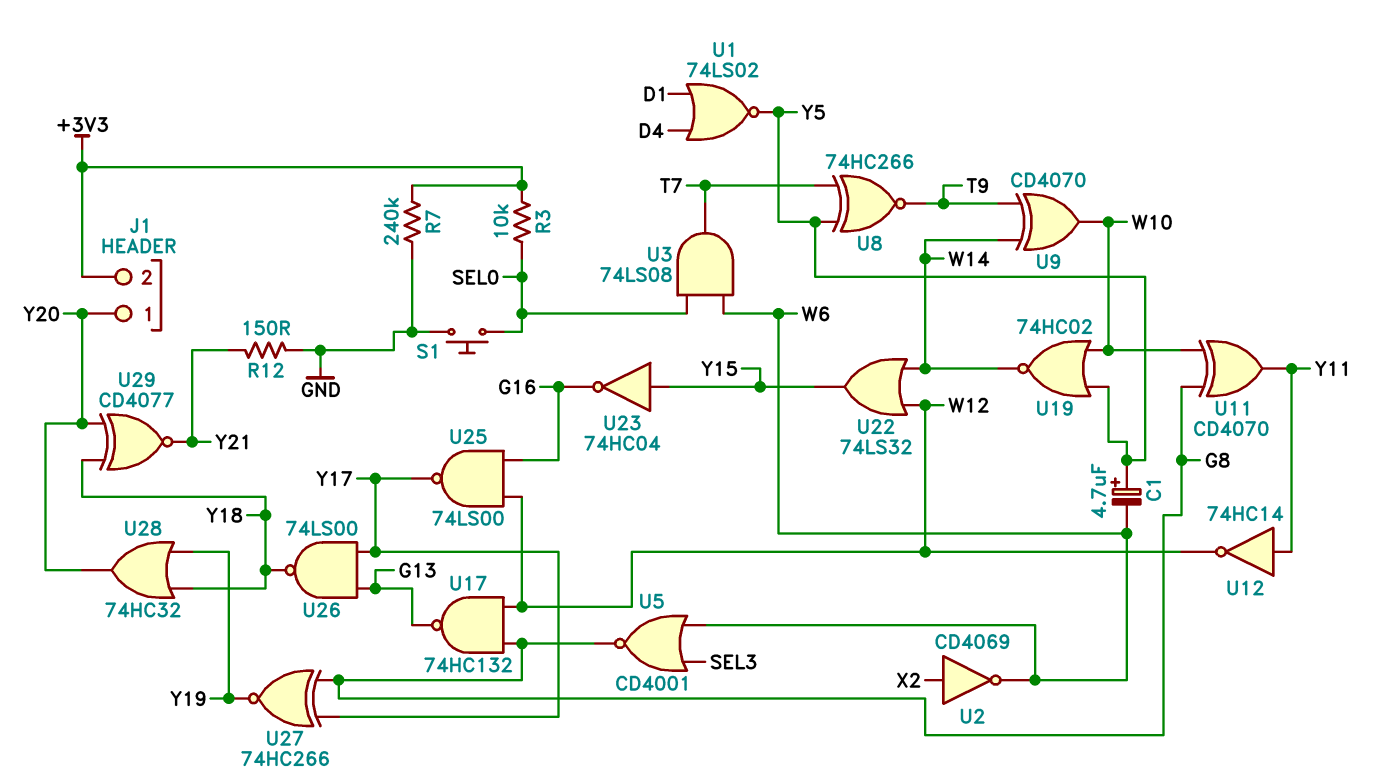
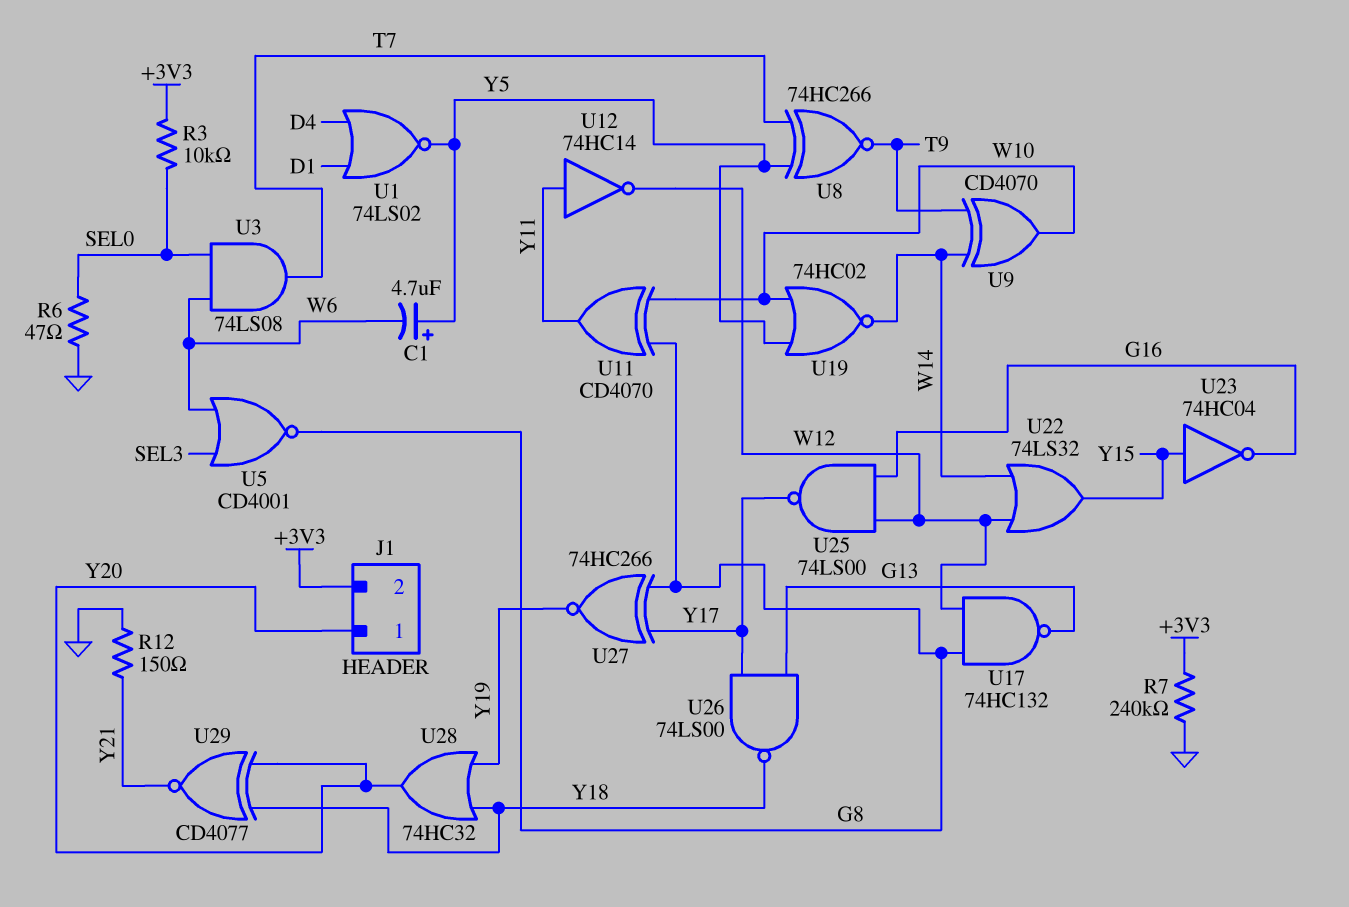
R6: none -> 47 (GND, SEL0)
S1: button (GND, SEL0) -> none
U2: NOT CD4069 (in X2, out W6) -> none

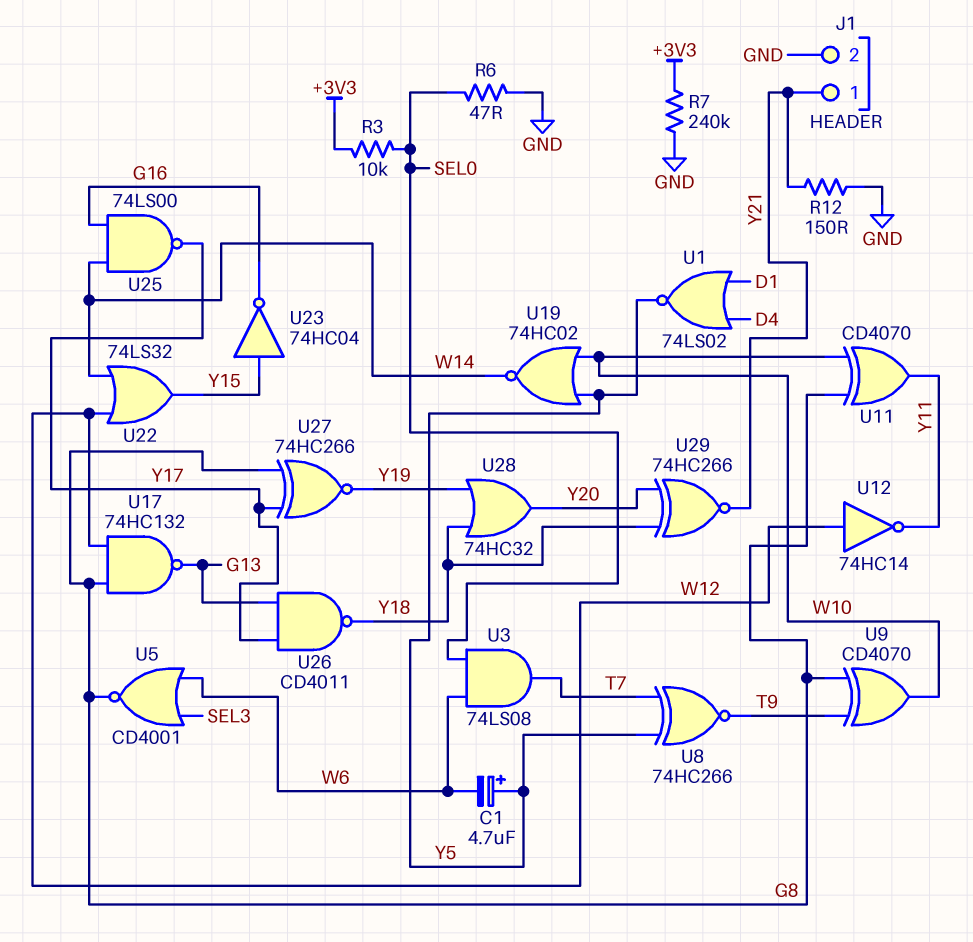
J1 pin 1: Y20 -> Y21
J1 pin 2: +3V3 -> GND
U9: XOR CD4070 (in T9, in W14, out W10) -> XOR CD4070 (in G8, in T9, out W10)
U12: NOT 74HC14 (in Y11, out W12) -> NOT 74HC14 (in W12, out Y11)
U25: NAND 74LS00 (in G16, in W12, out Y17) -> NAND 74LS00 (in G16, in W14, out Y17)
U26: NAND 74LS00 (in G13, in Y17, out Y18) -> NAND CD4011 (in G13, in Y17, out Y18)
U29: XNOR CD4077 (in Y18, in Y20, out Y21) -> XNOR 74HC266 (in Y18, in Y20, out Y21)

